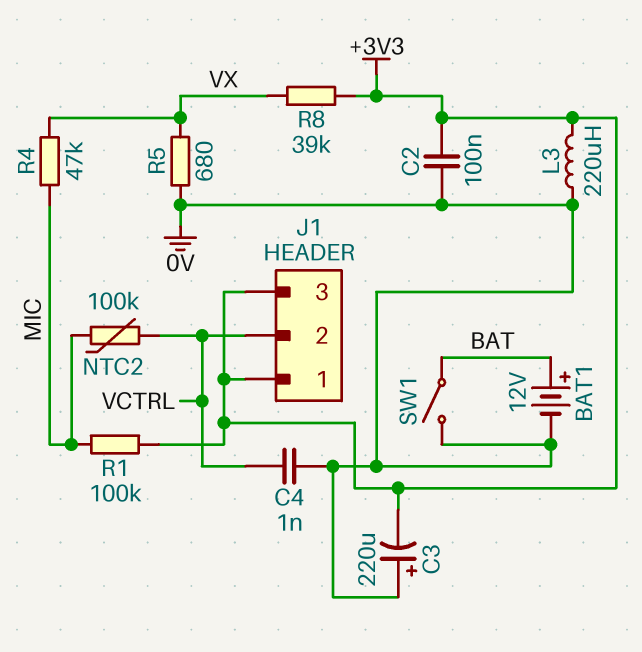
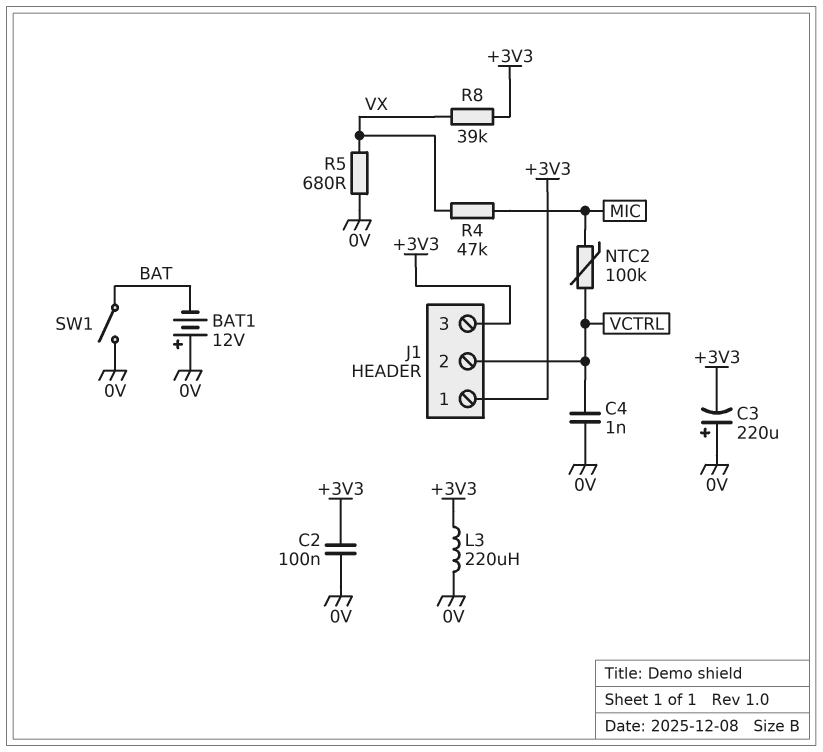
BAT1: 12V (plus BAT, minus 0V) -> 12V (plus 0V, minus BAT)
R1: 100k (+3V3, MIC) -> none

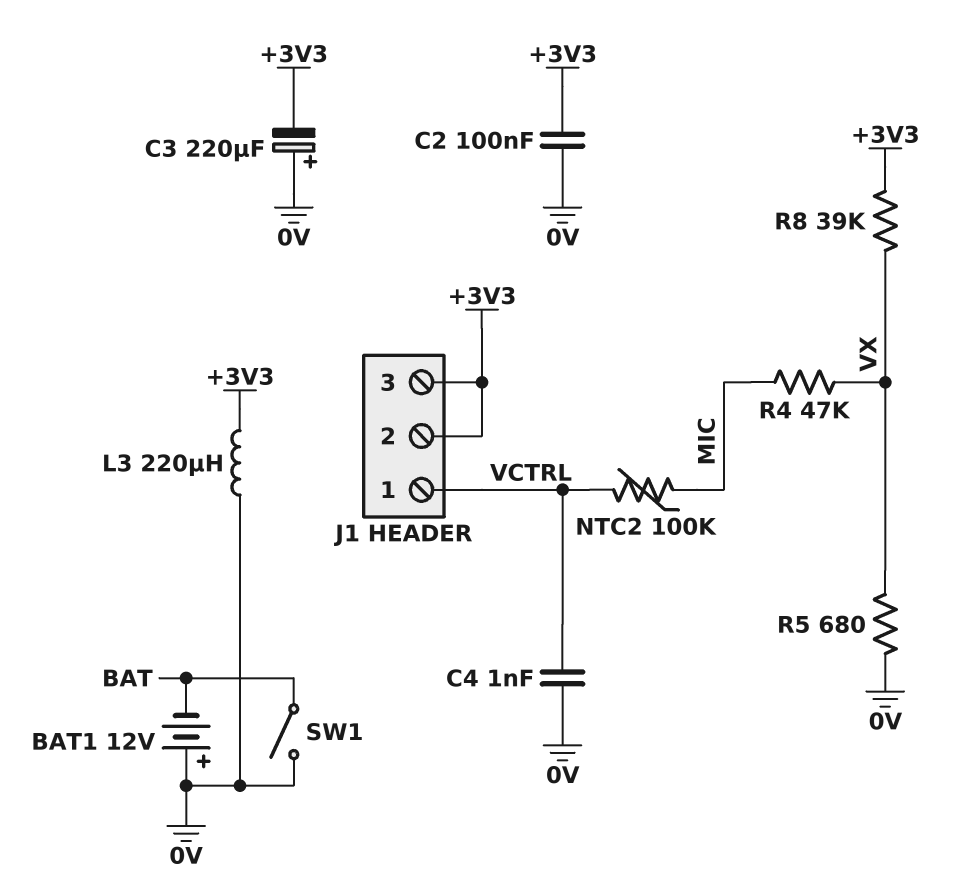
J1 pin 1: +3V3 -> VCTRL
J1 pin 2: VCTRL -> +3V3

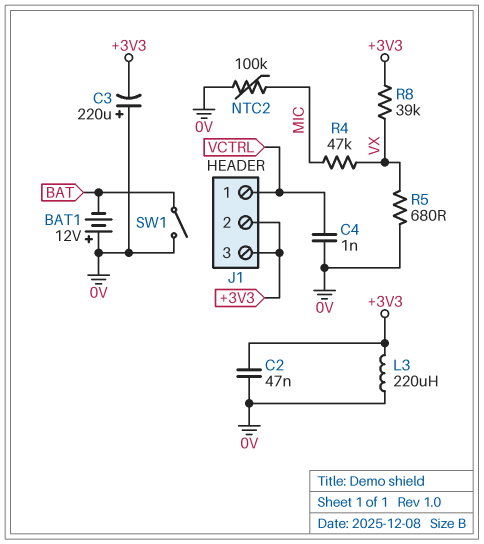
C2: 100nF (+3V3, 0V) -> 47nF (+3V3, 0V)
NTC2: 100k (MIC, VCTRL) -> 100k (0V, MIC)

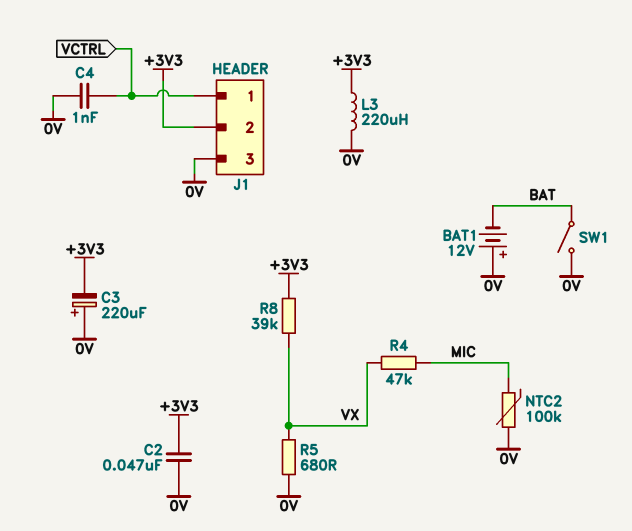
J1 pin 3: +3V3 -> 0V

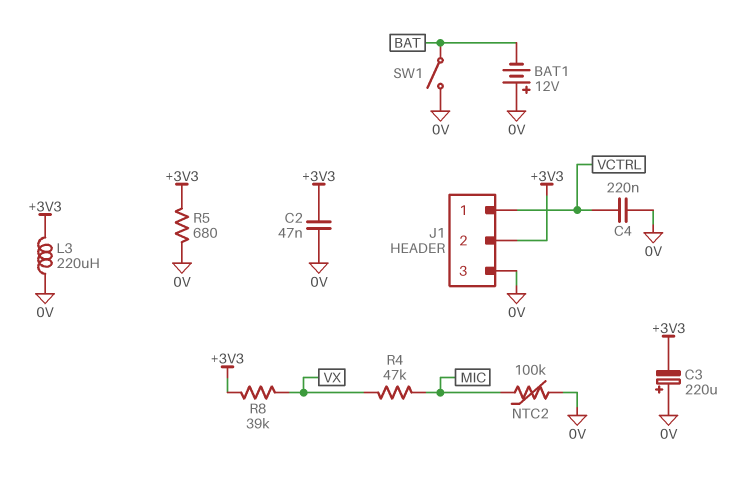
C4: 1nF (0V, VCTRL) -> 220nF (0V, VCTRL)
R5: 680 (0V, VX) -> 680 (+3V3, 0V)

